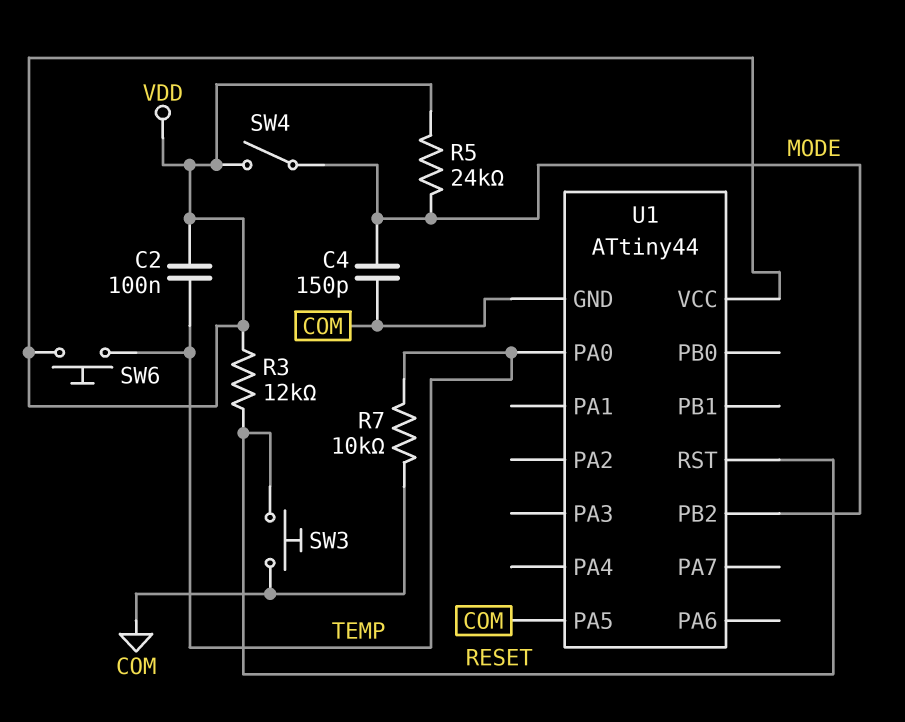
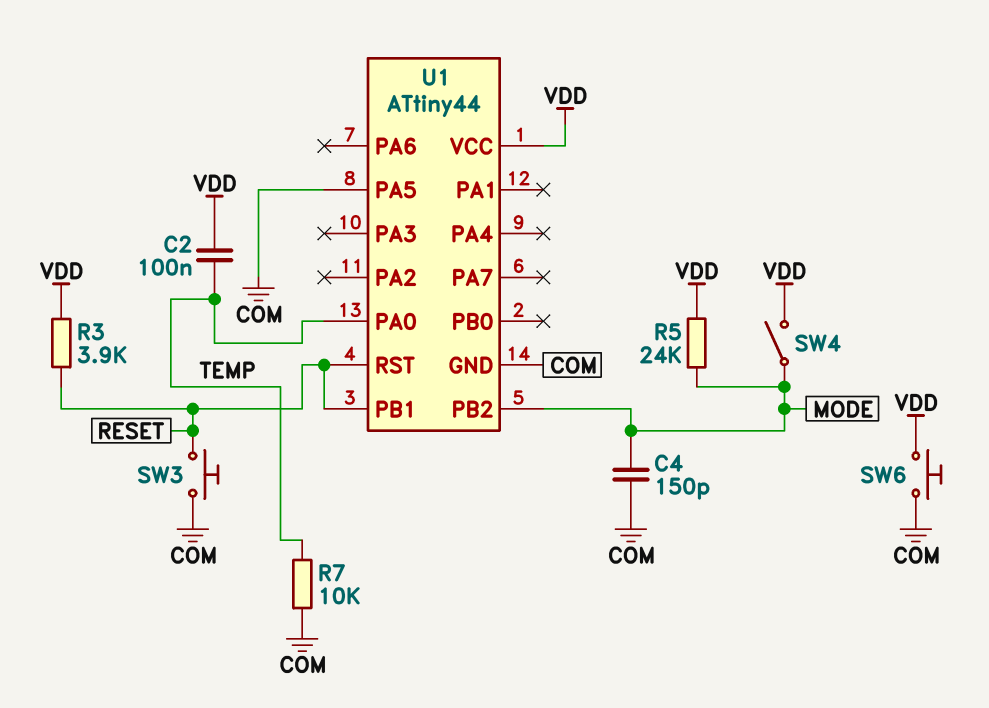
R3: 12k (RESET, VDD) -> 3.9k (RESET, VDD)
SW6: button (TEMP, VDD) -> button (COM, VDD)
U1 pin PB1: none -> RESET

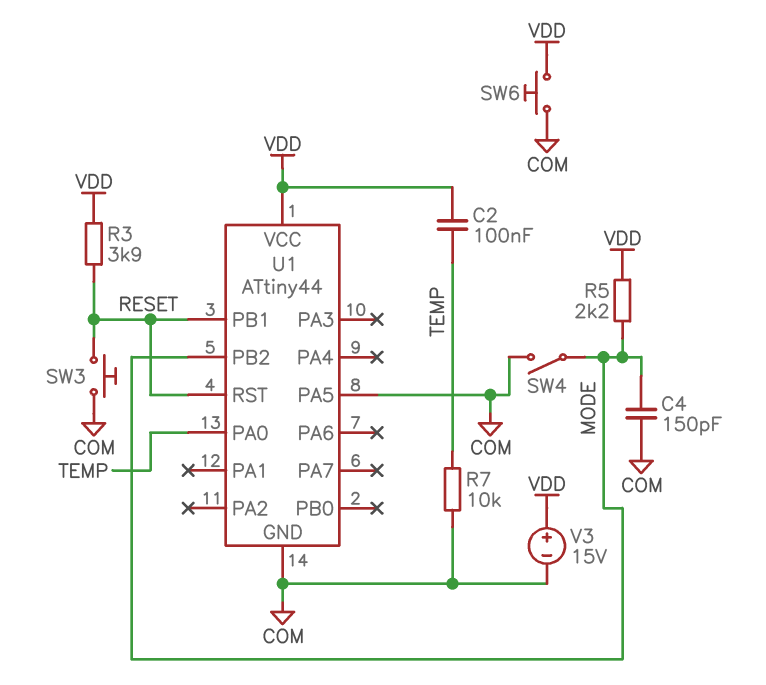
R5: 24k (MODE, VDD) -> 2.2k (MODE, VDD)
SW4: switch (MODE, VDD) -> switch (COM, MODE)
V3: none -> 15V (plus VDD, minus COM)

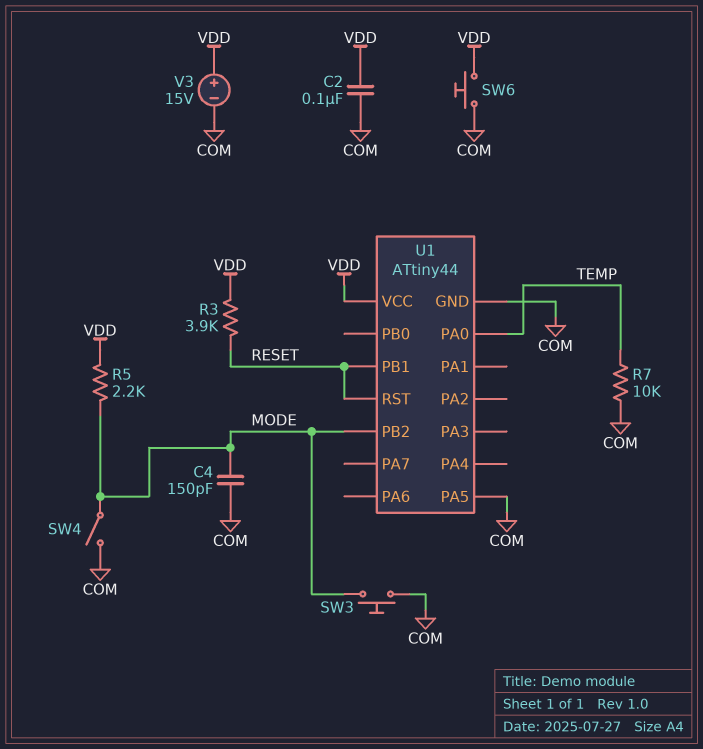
C2: 100nF (TEMP, VDD) -> 100nF (COM, VDD)
SW3: button (COM, RESET) -> button (COM, MODE)

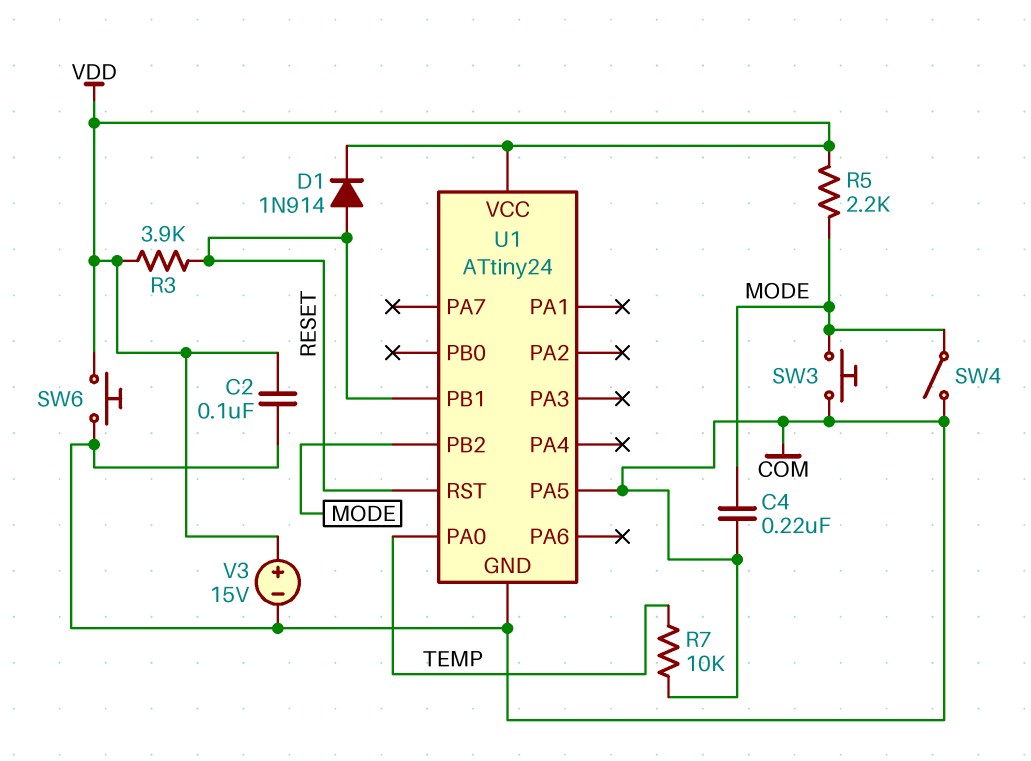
C4: 150pF (COM, MODE) -> 220nF (COM, MODE)
D1: none -> diode 1N914 (A RESET, K VDD)
U1: ATtiny44 -> ATtiny24

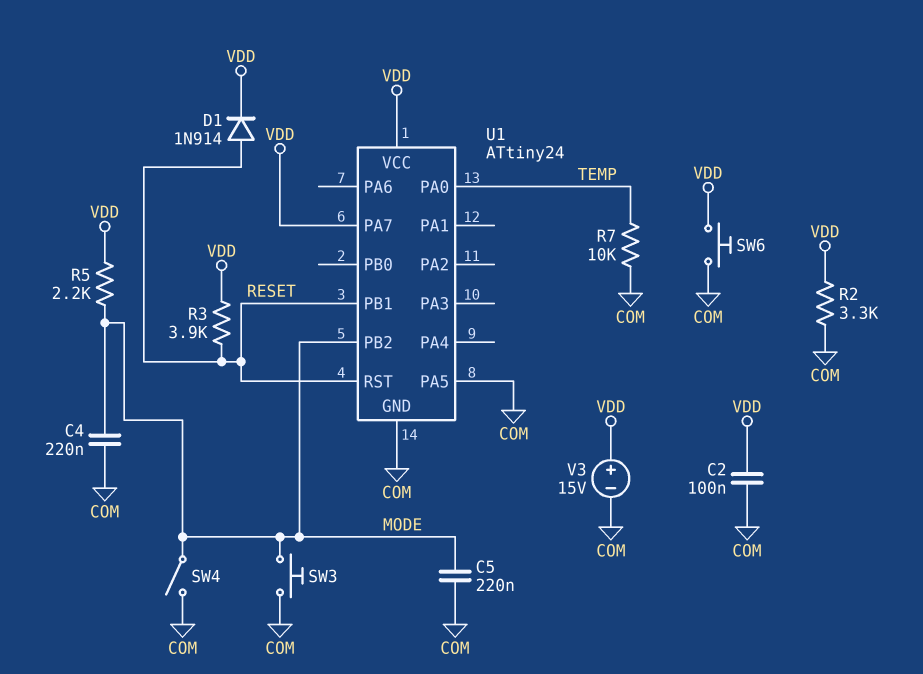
C5: none -> 220nF (COM, MODE)
R2: none -> 3.3k (COM, VDD)
U1 pin PA7: none -> VDD

